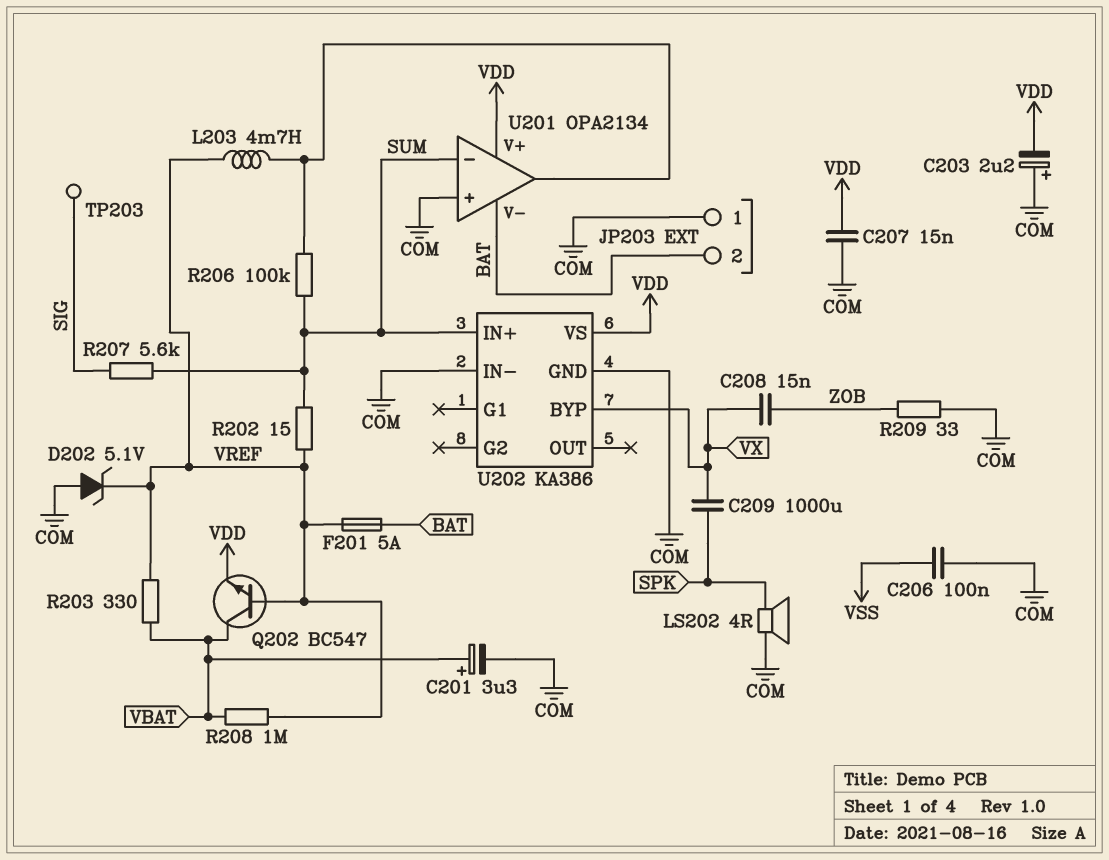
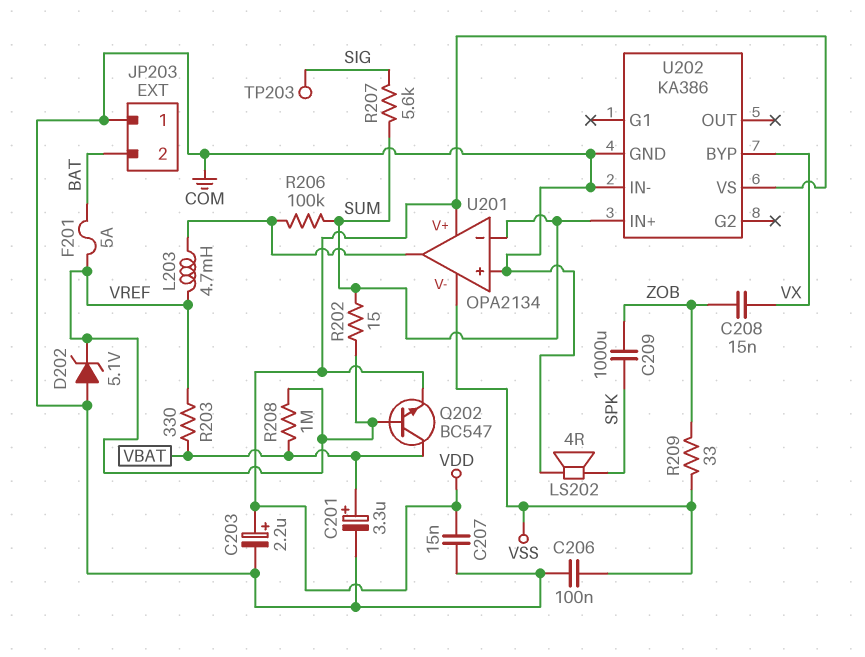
C203: 2.2uF (plus COM, minus VDD) -> 2.2uF (plus VDD, minus COM)
C209: 1000uF (SPK, VX) -> 1000uF (SPK, ZOB)
R209: 33 (COM, ZOB) -> 33 (VSS, ZOB)
U201 pin V-: BAT -> VSS

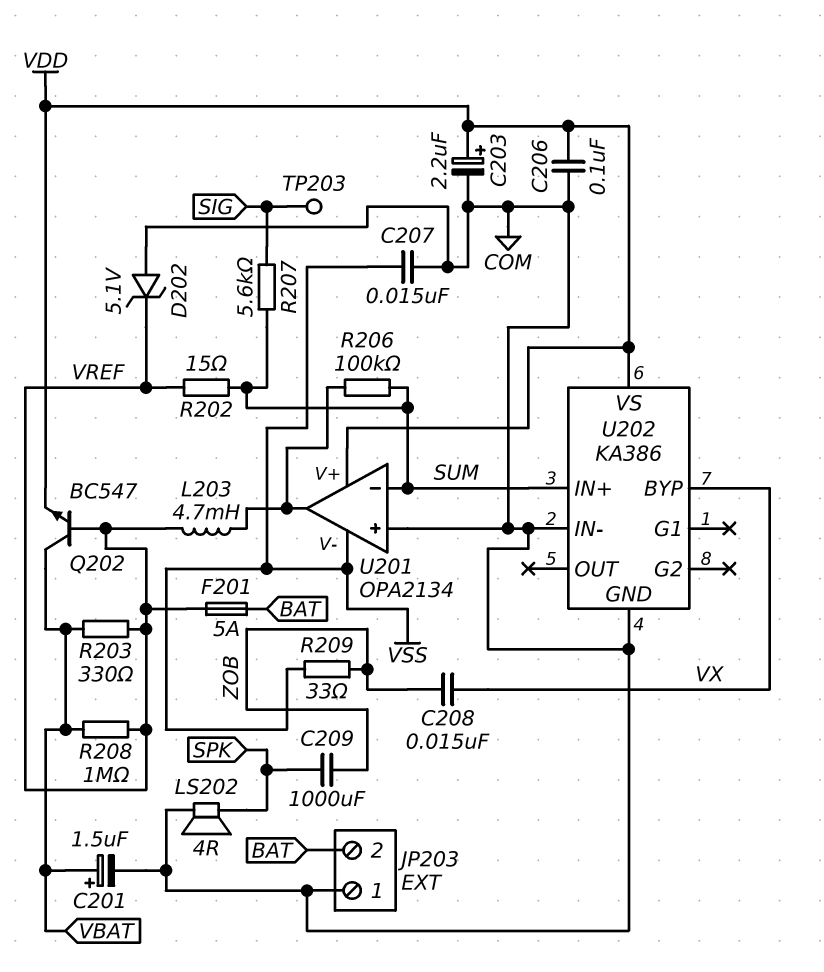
C201: 3.3uF (plus VBAT, minus COM) -> 1.5uF (plus VBAT, minus COM)
C206: 100nF (COM, VSS) -> 100nF (COM, VDD)
C207: 15nF (COM, VDD) -> 15nF (COM, VSS)

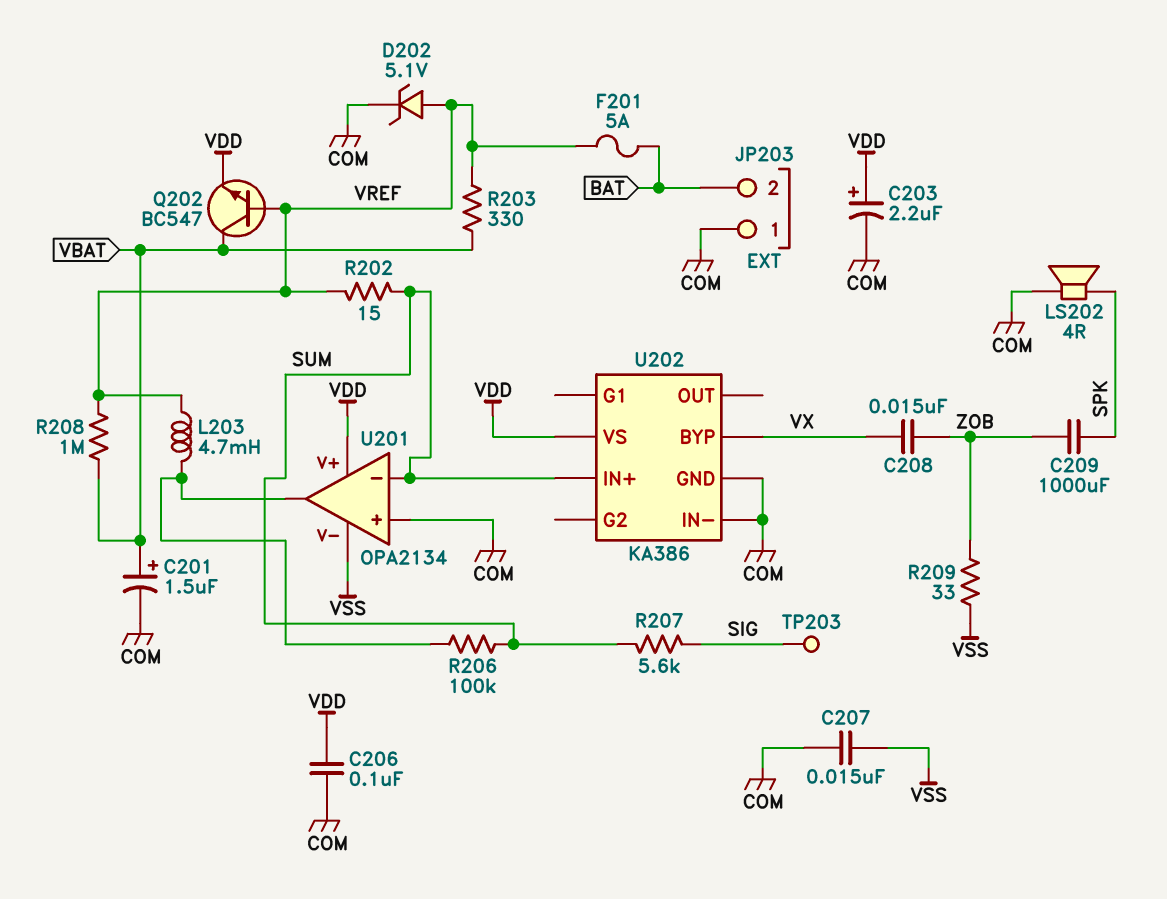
D202: zener 5.1V (A COM, K VREF) -> zener 5.1V (A VREF, K COM)

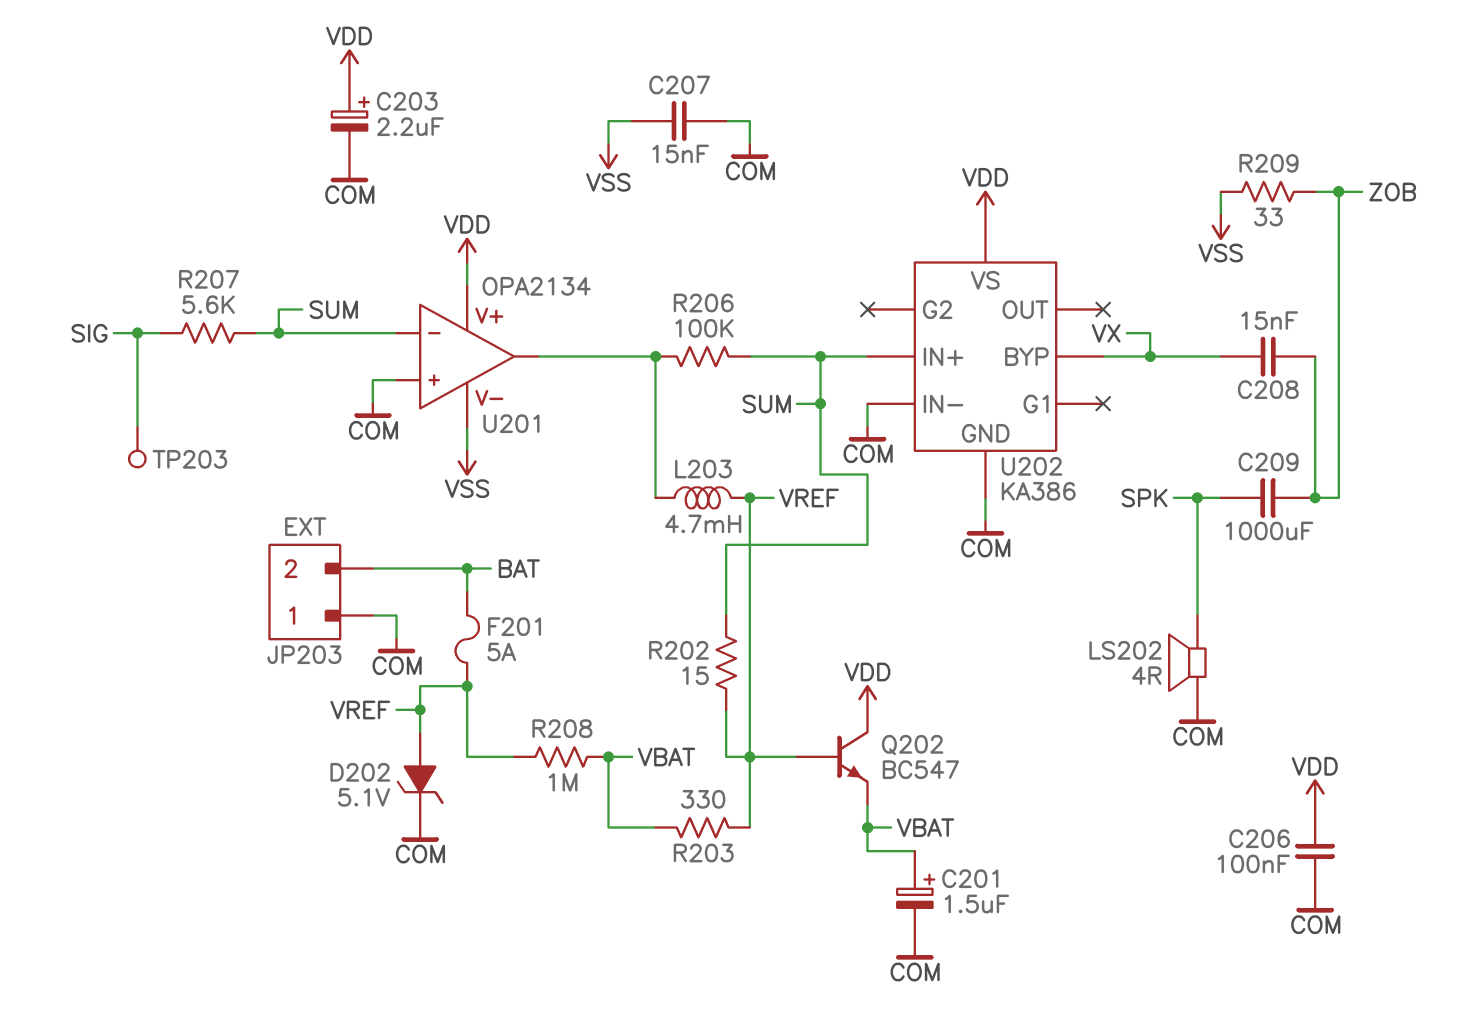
Q202: NPN BC547 (B VREF, C VBAT, E VDD) -> NPN BC547 (B VREF, C VDD, E VBAT)

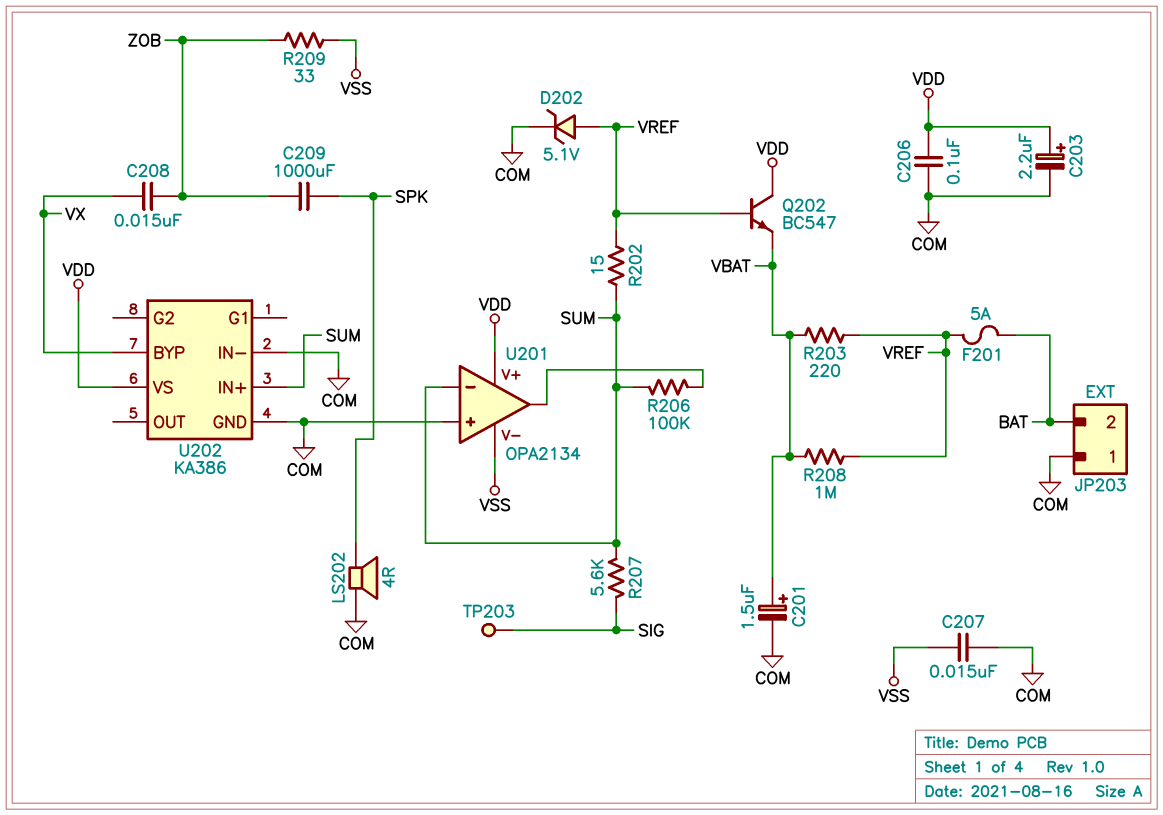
L203: 4.7mH (U201/out, VREF) -> none
R203: 330 (VBAT, VREF) -> 220 (VBAT, VREF)

